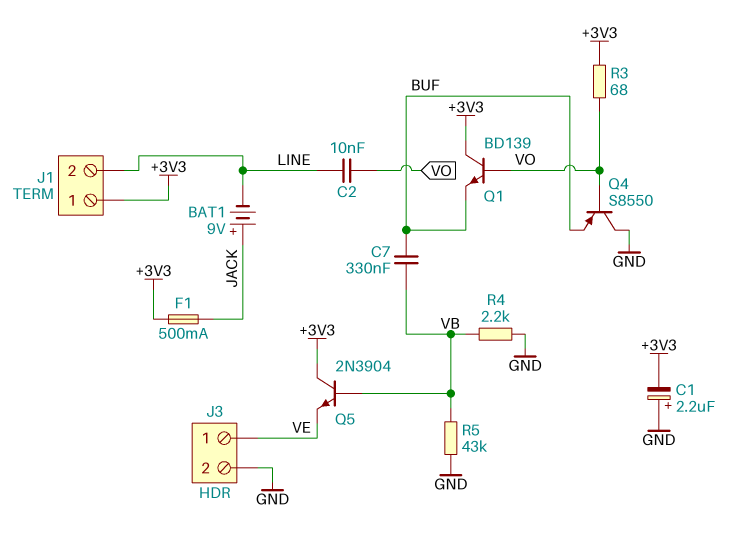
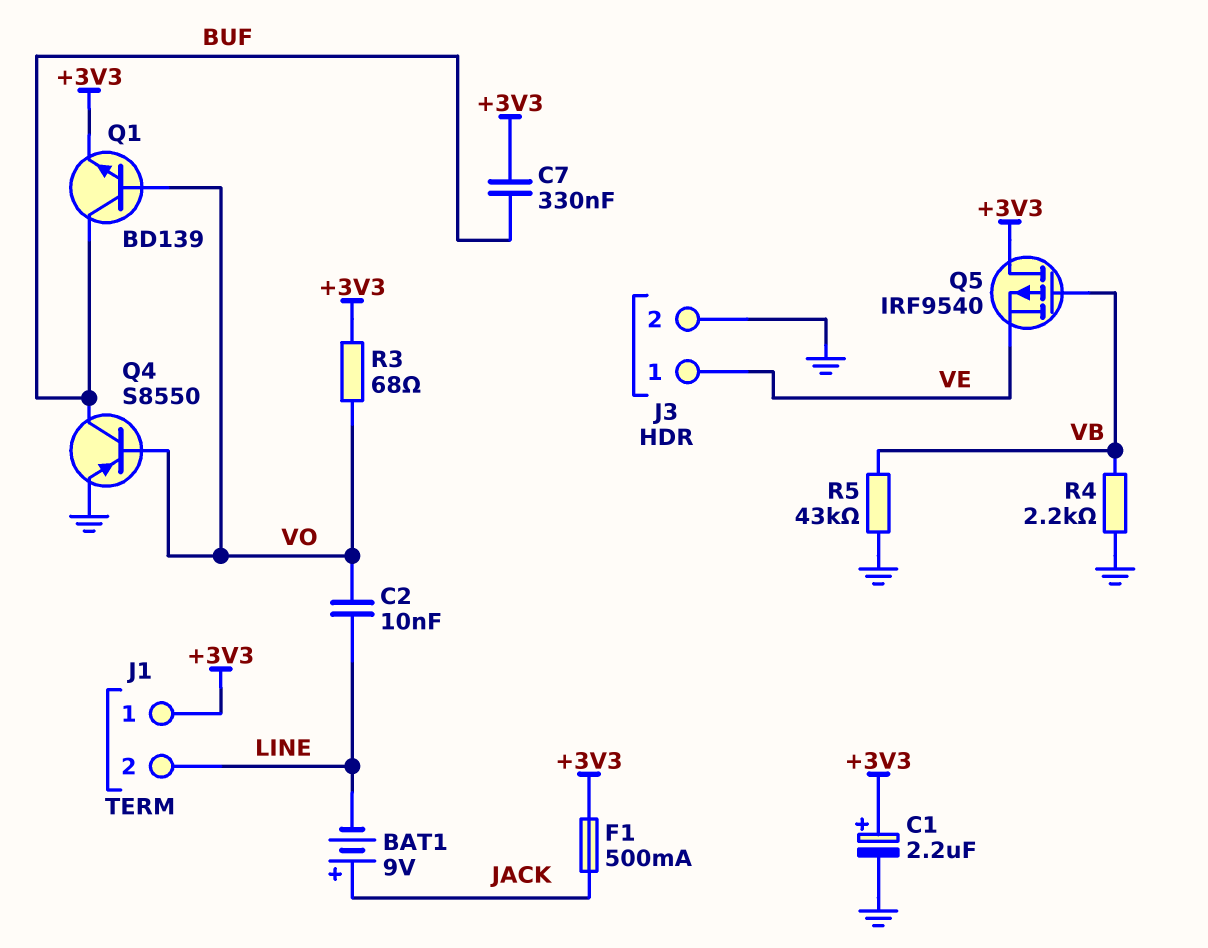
C1: 2.2uF (plus GND, minus +3V3) -> 2.2uF (plus +3V3, minus GND)
C7: 330nF (BUF, VB) -> 330nF (+3V3, BUF)
Q1: NPN BD139 (B VO, C +3V3, E BUF) -> NPN BD139 (B VO, C BUF, E +3V3)
Q4: PNP S8550 (B VO, C GND, E BUF) -> PNP S8550 (B VO, C BUF, E GND)
Q5: NPN 2N3904 (B VB, C +3V3, E VE) -> PMOS IRF9540 (G VB, D +3V3, S VE)

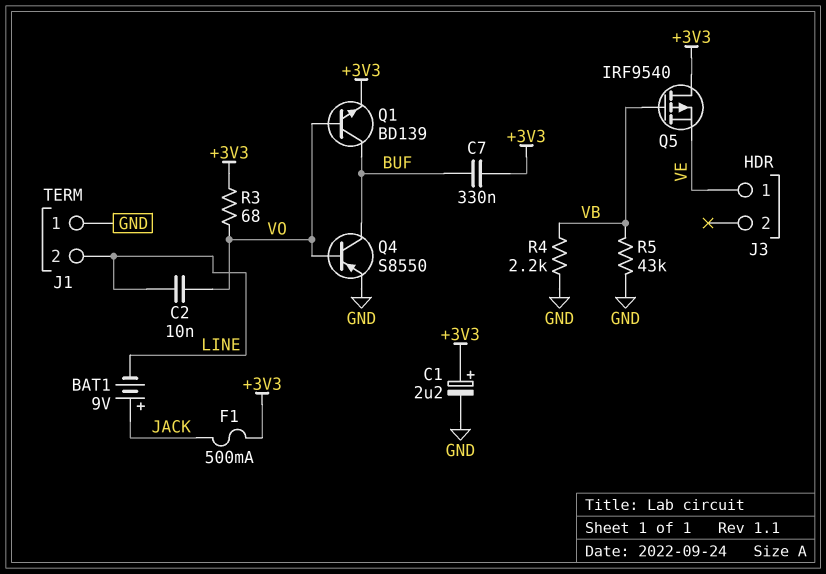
J1 pin 1: +3V3 -> GND
J3 pin 2: GND -> none

